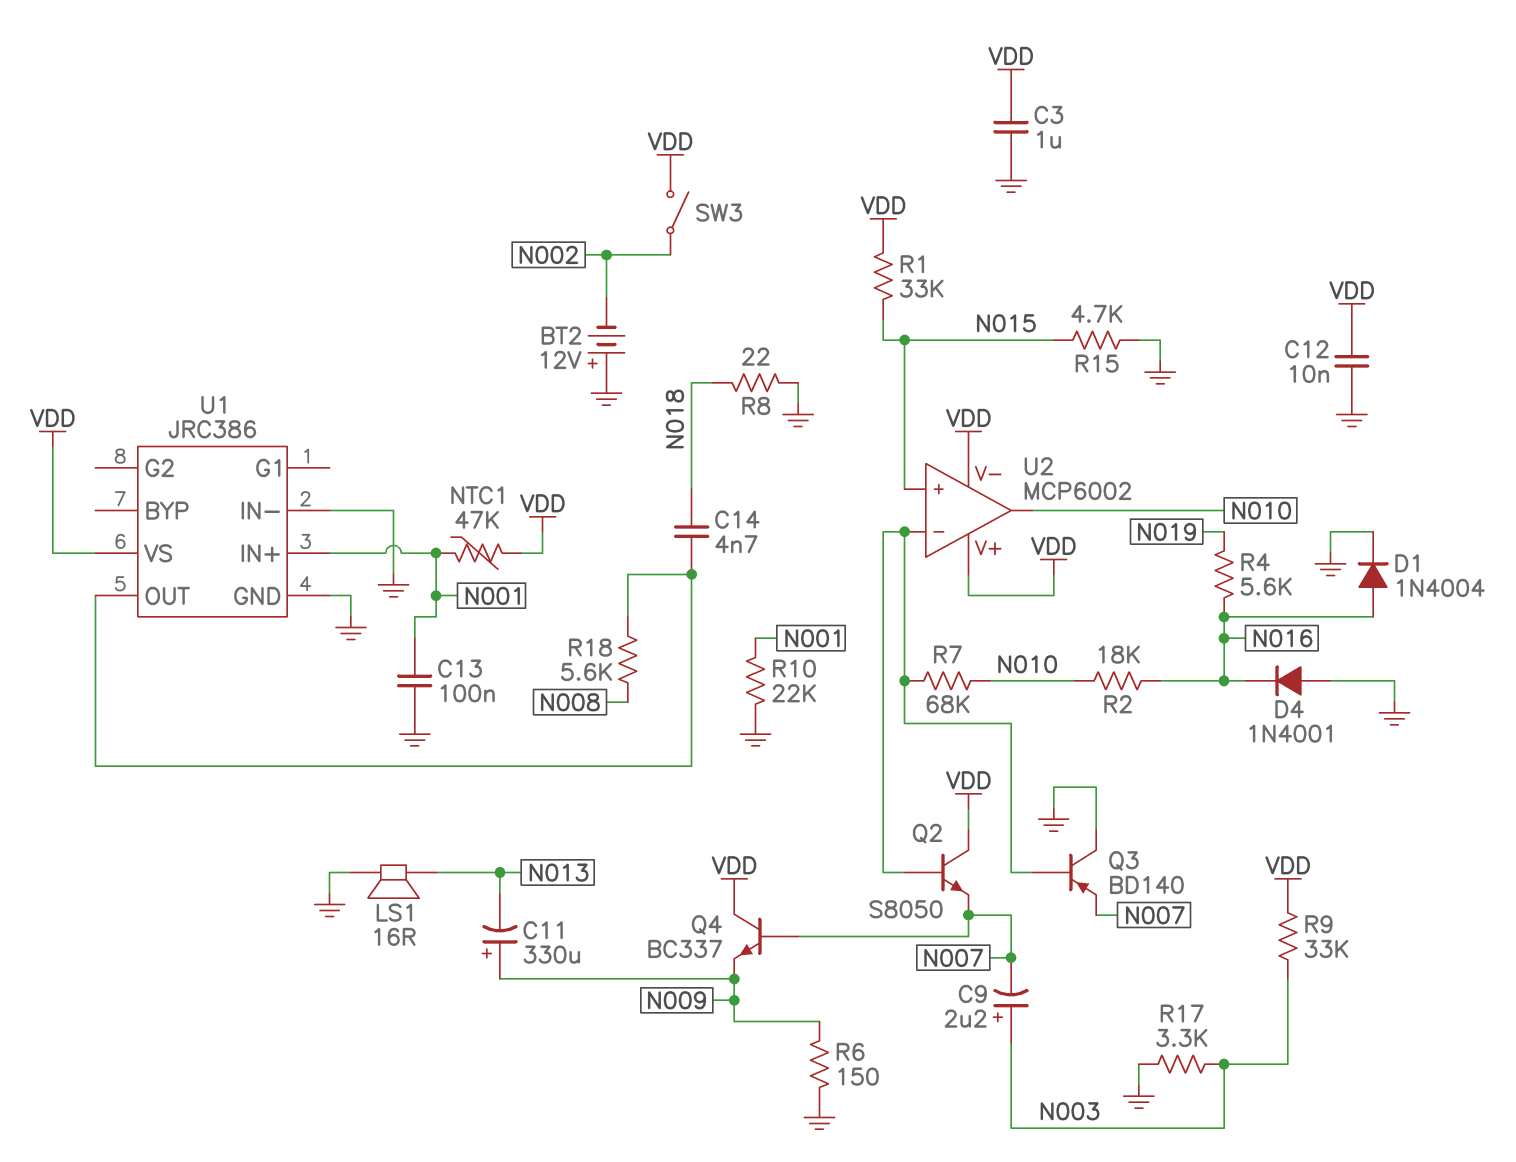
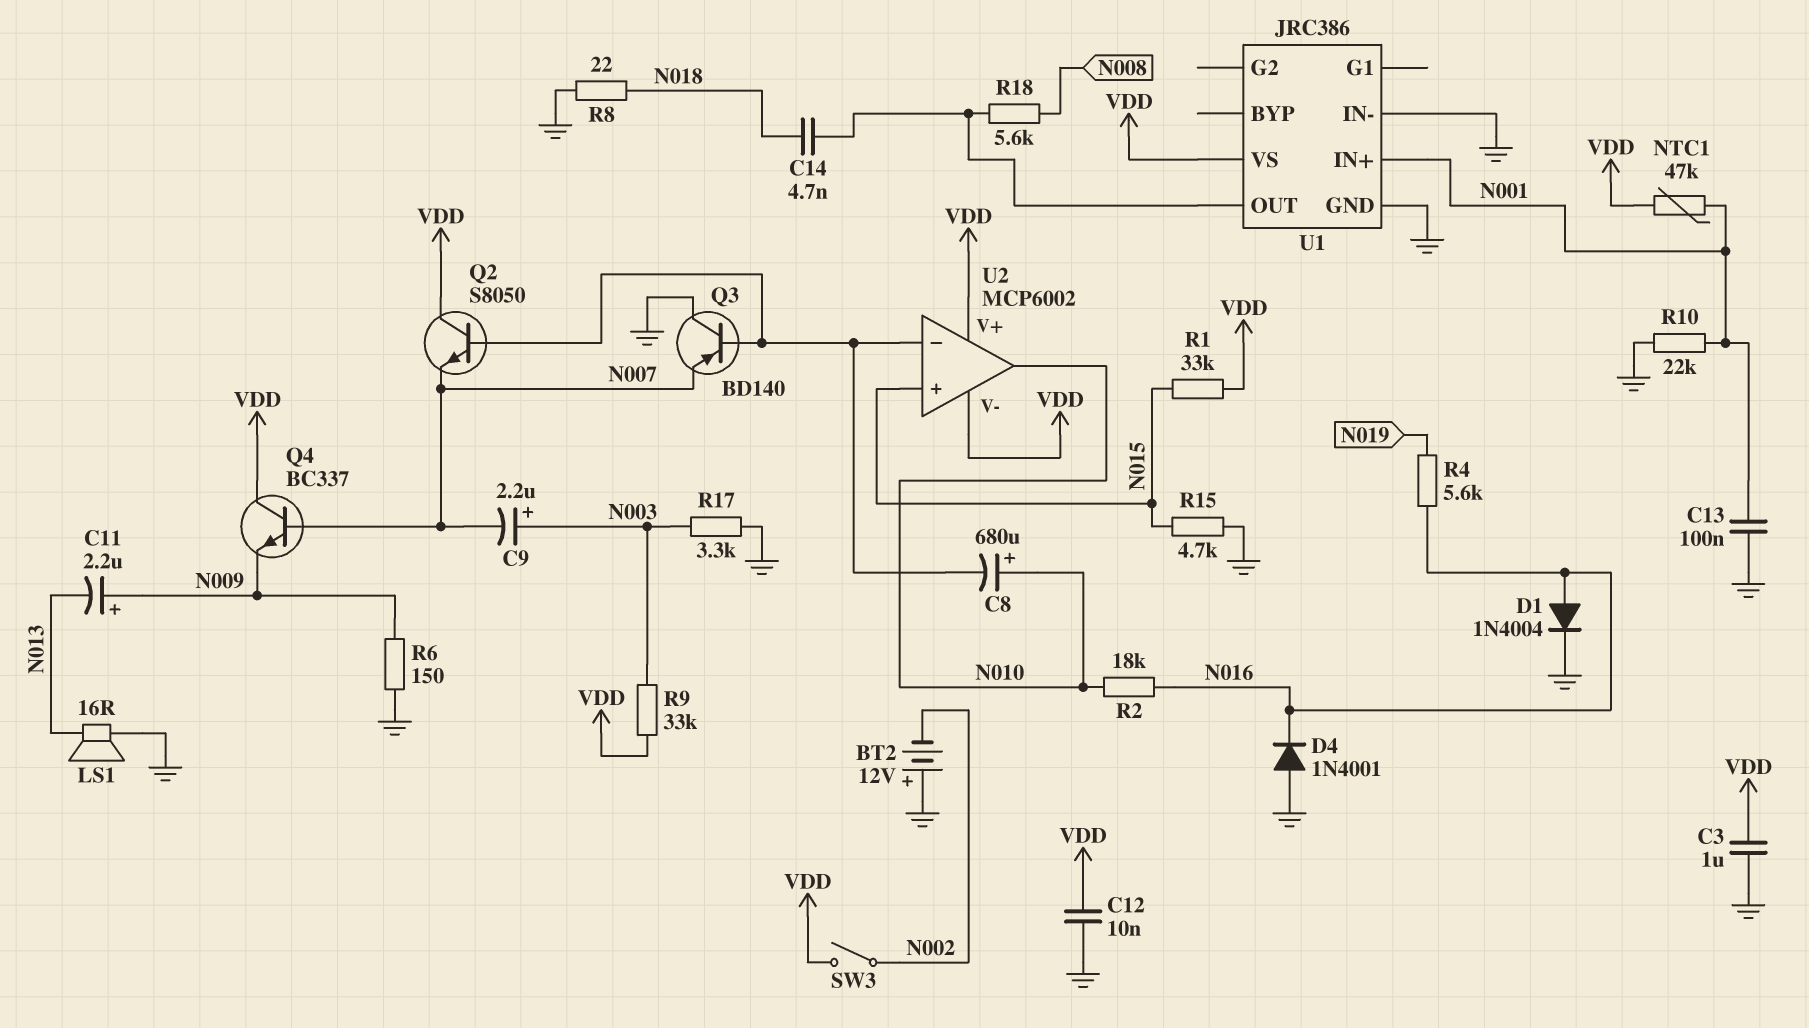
C8: none -> 680uF (plus N010, minus U2/in-)
C11: 330uF (plus N009, minus N013) -> 2.2uF (plus N009, minus N013)
R7: 68k (N010, U2/in-) -> none

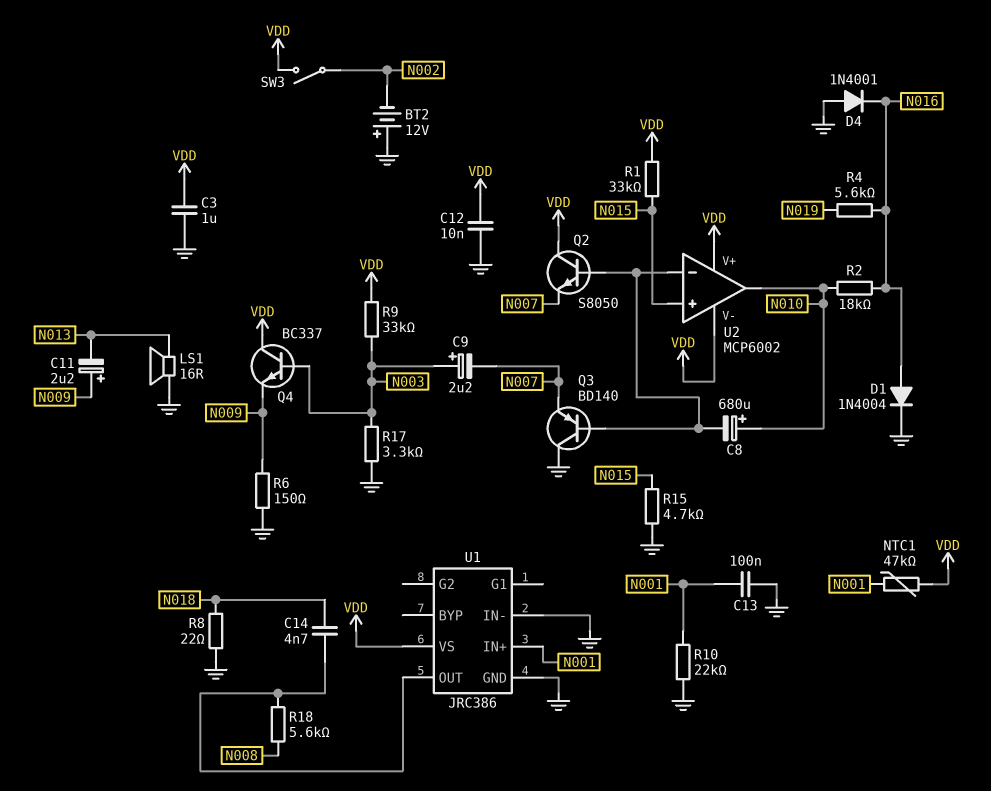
Q4: NPN BC337 (B N007, C VDD, E N009) -> NPN BC337 (B N003, C VDD, E N009)

